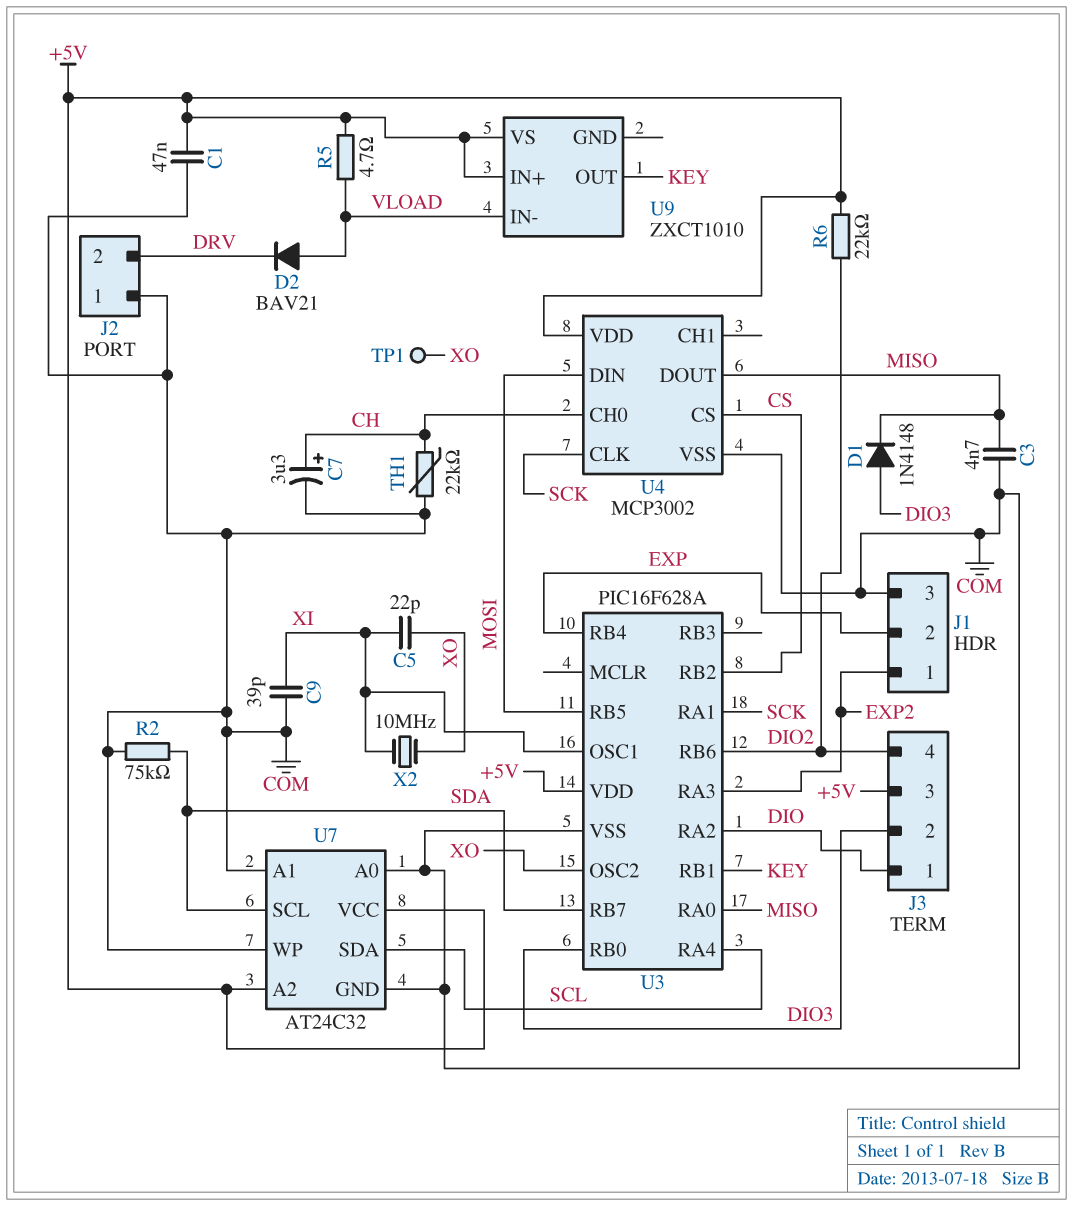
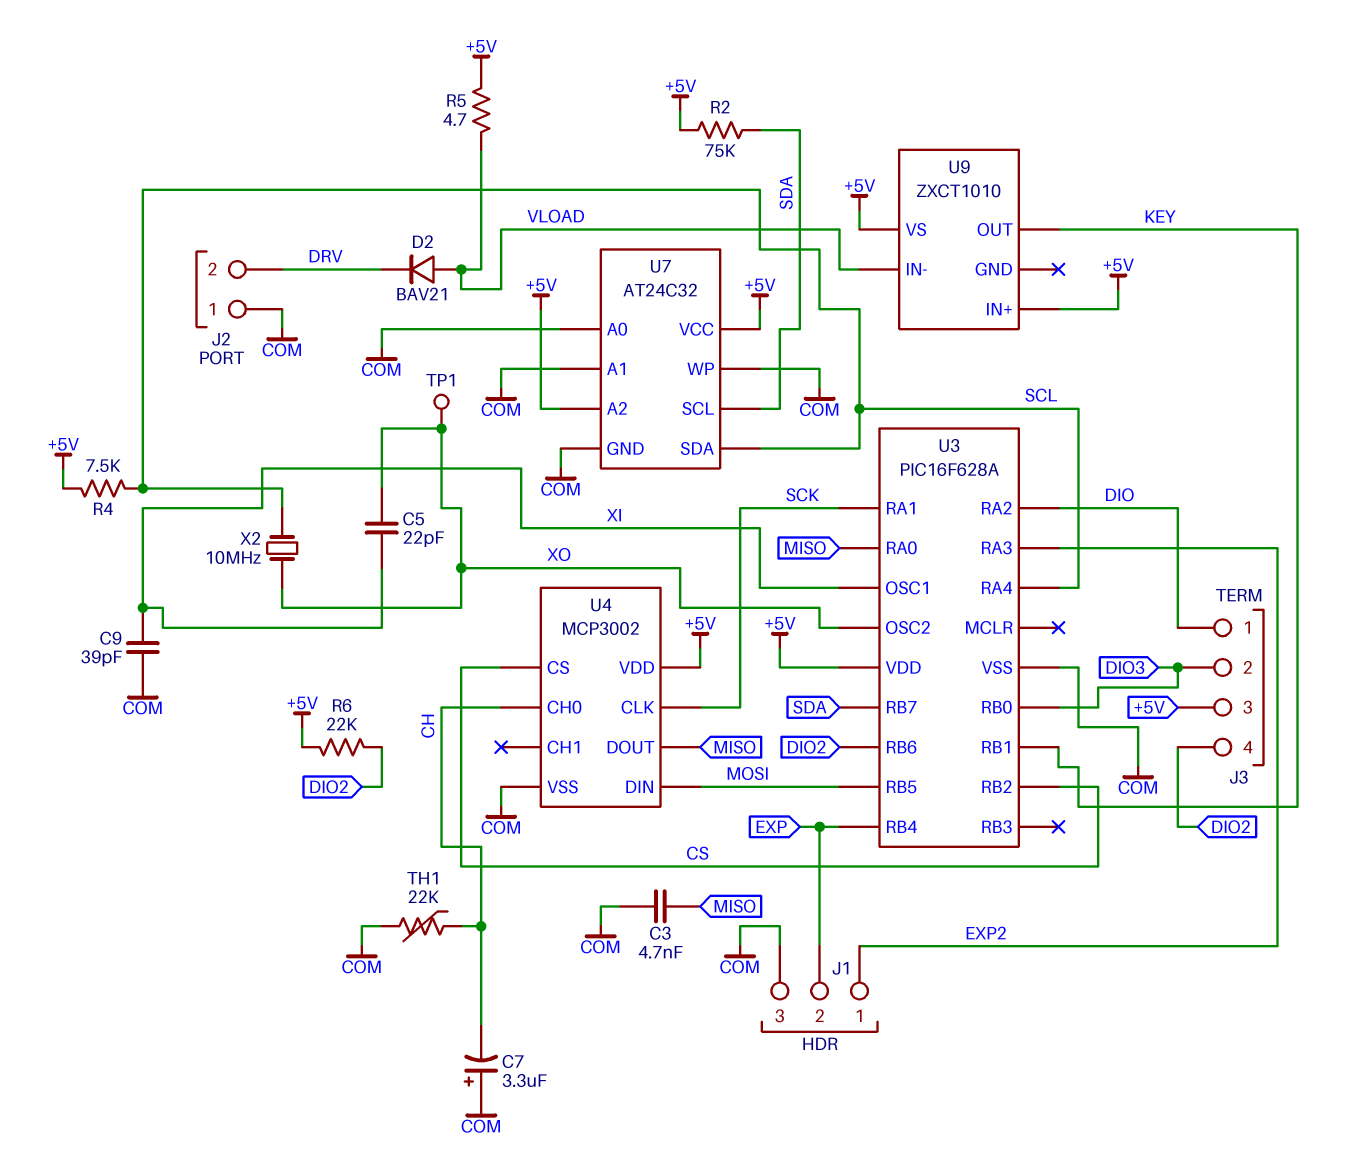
C1: 47nF (+5V, COM) -> none
C7: 3.3uF (plus CH, minus COM) -> 3.3uF (plus COM, minus CH)
D1: diode 1N4148 (A DIO3, K MISO) -> none
R2: 75k (COM, SDA) -> 75k (+5V, SDA)
R4: none -> 7.5k (+5V, SCL)
X2: 10MHz (XI, XO) -> 10MHz (SCL, XO)

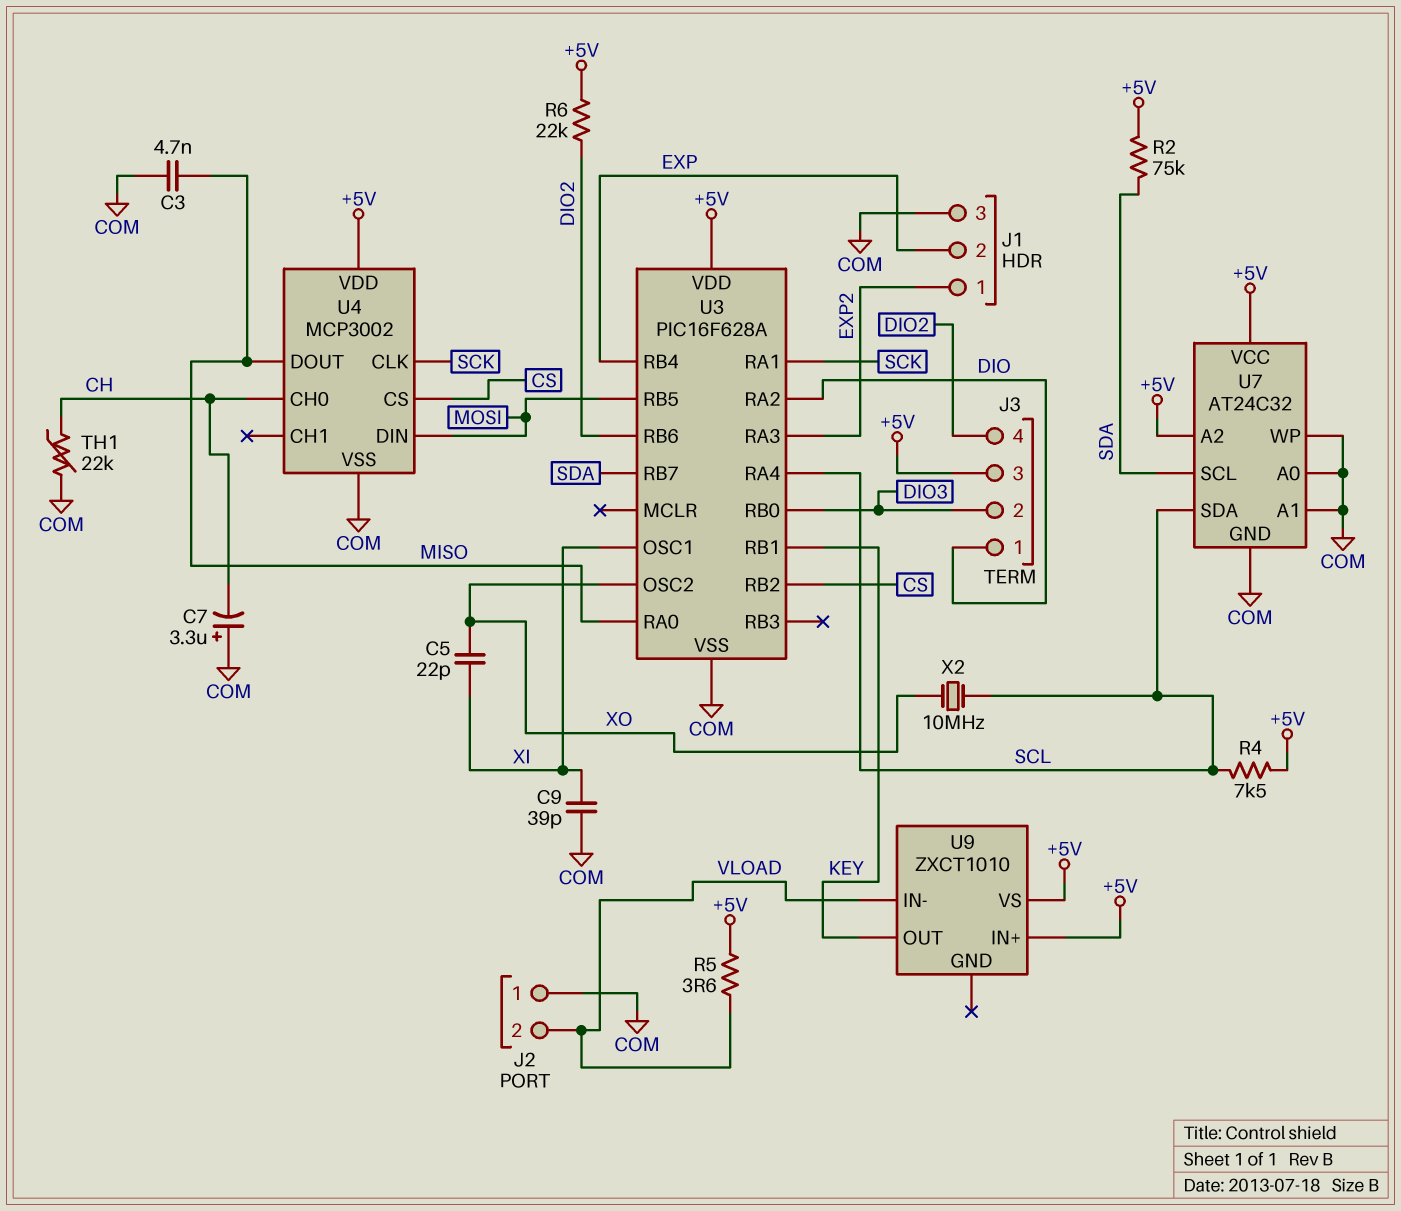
D2: diode BAV21 (A VLOAD, K DRV) -> none
J2 pin 2: DRV -> VLOAD
R5: 4.7 (+5V, VLOAD) -> 3.6 (+5V, VLOAD)
TP1: test point (XO) -> none

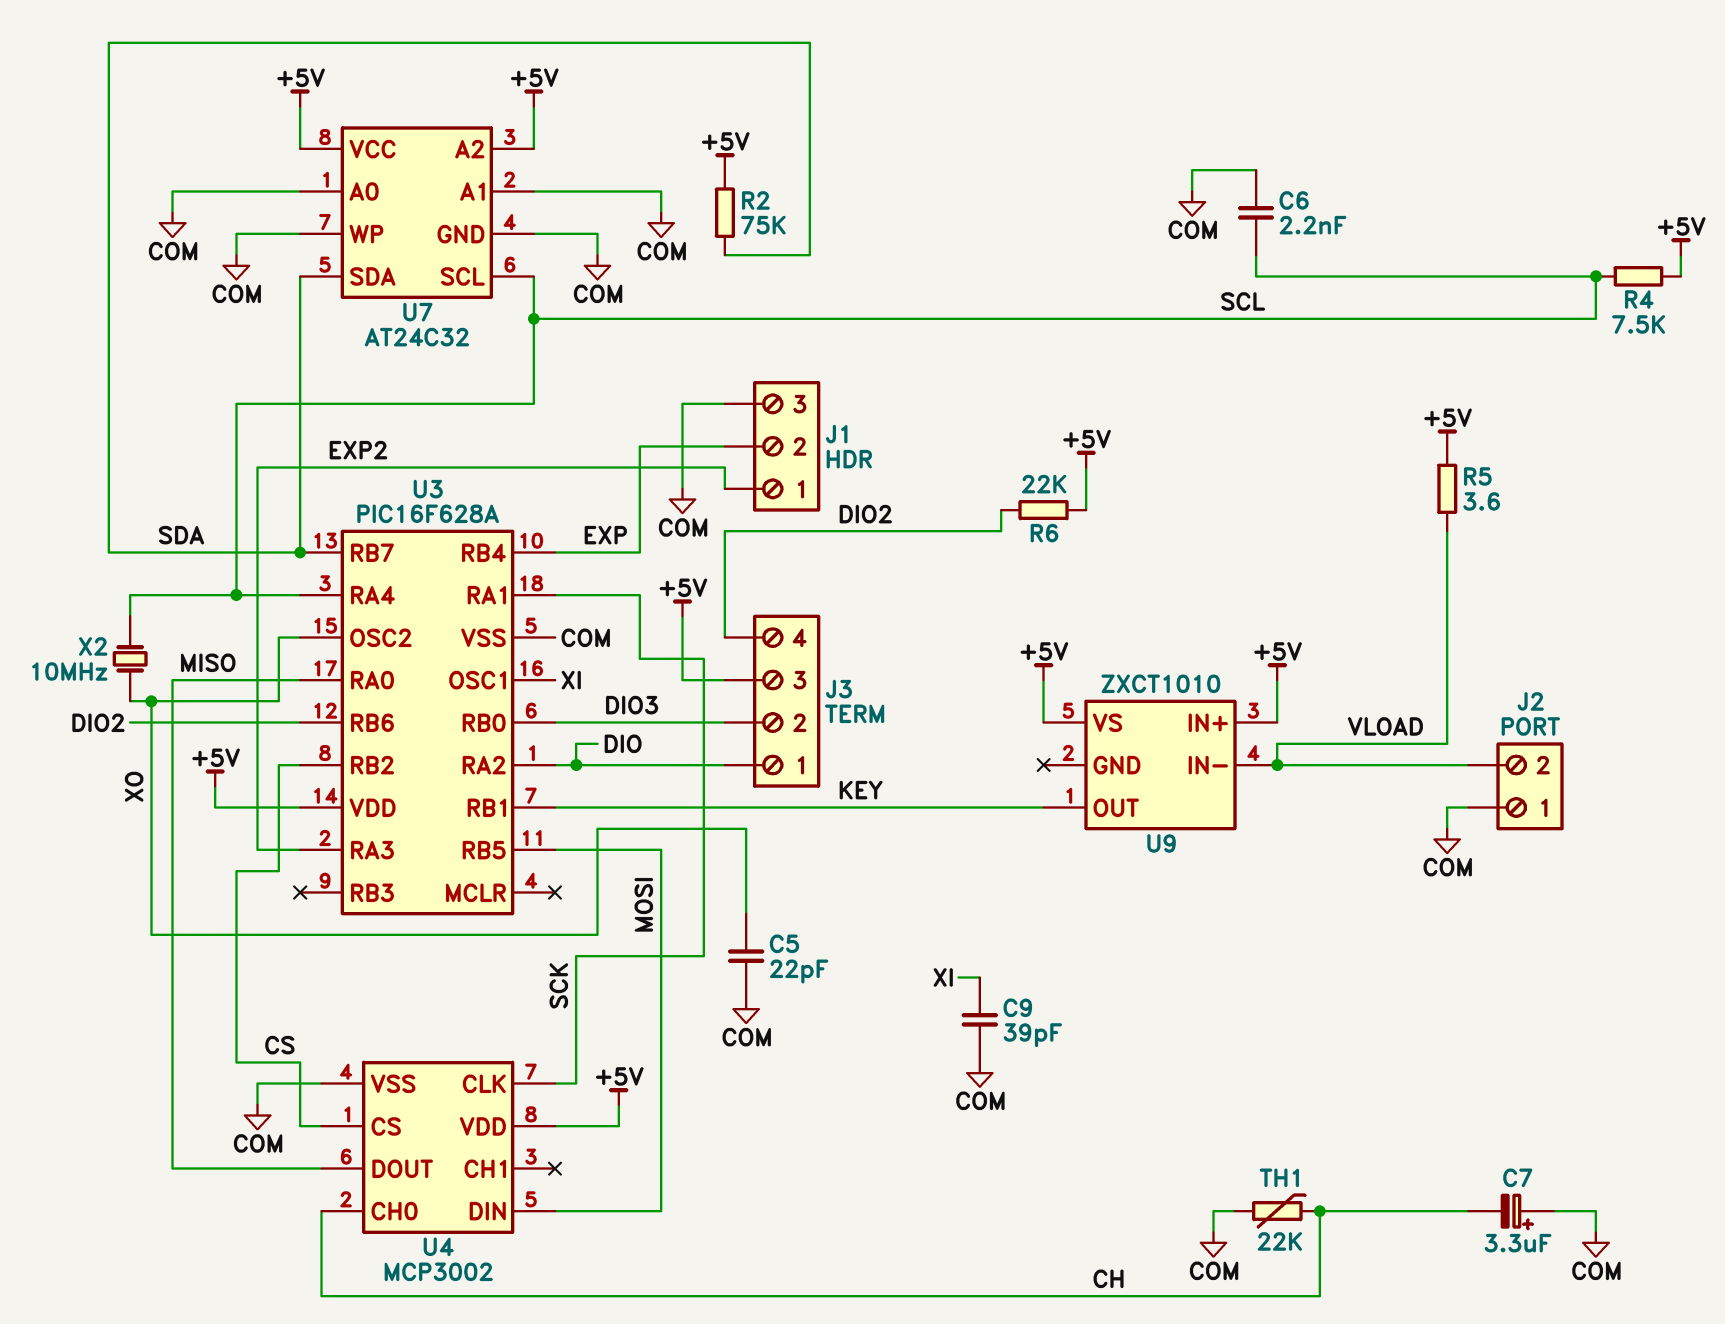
C3: 4.7nF (COM, MISO) -> none
C5: 22pF (XI, XO) -> 22pF (COM, XO)
C6: none -> 2.2nF (COM, SCL)
U7 pin SCL: SDA -> SCL
U7 pin SDA: SCL -> SDA

